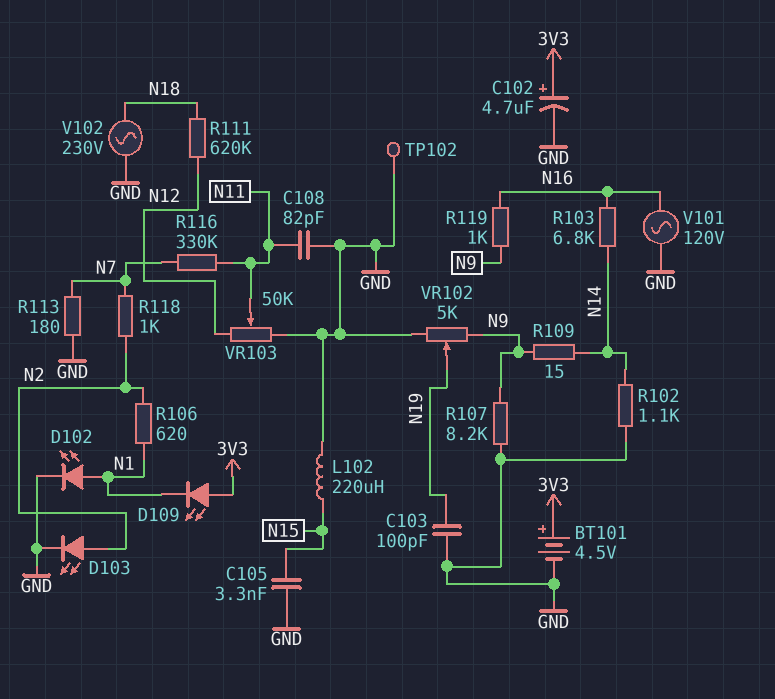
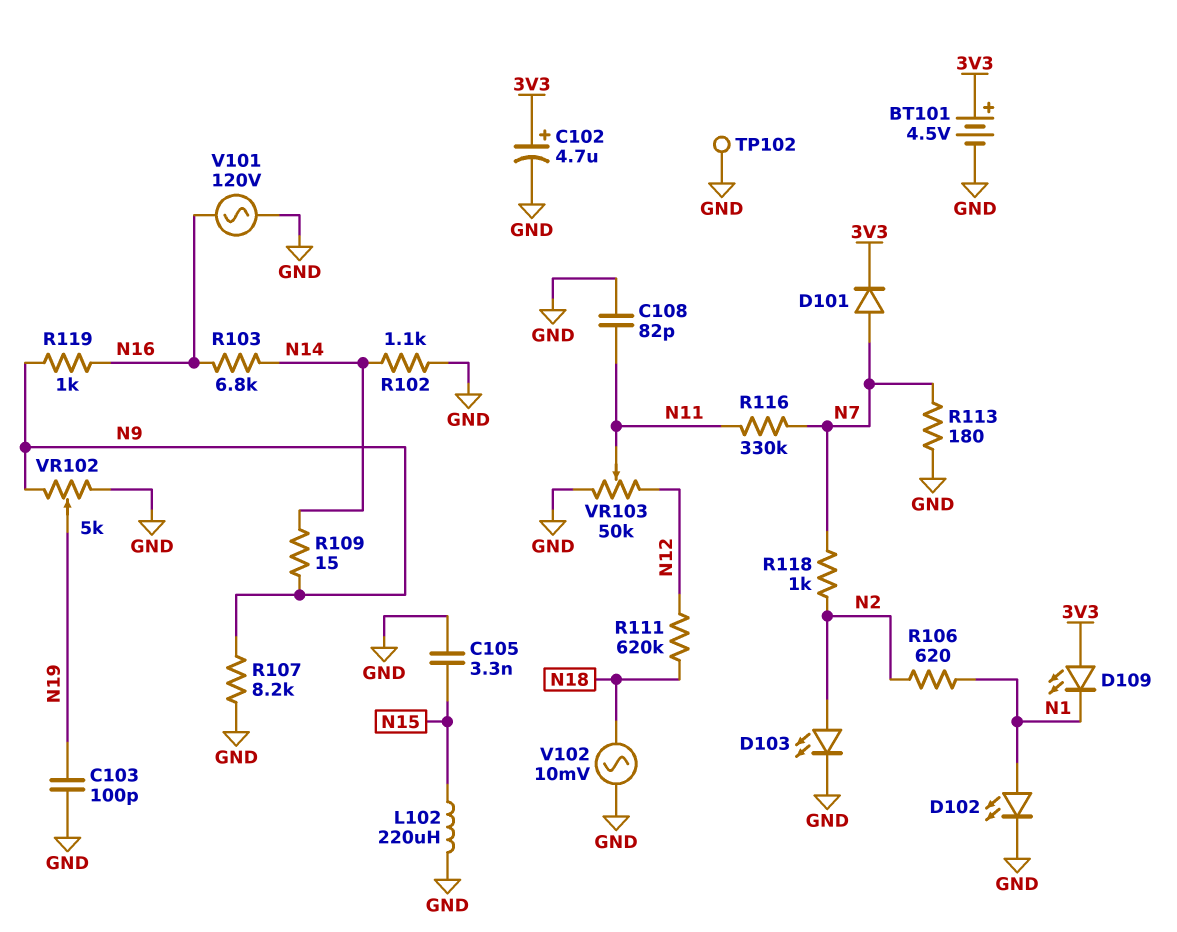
D101: none -> diode (A N7, K 3V3)
V102: AC 230V (GND, N18) -> AC 10mV (GND, N18)

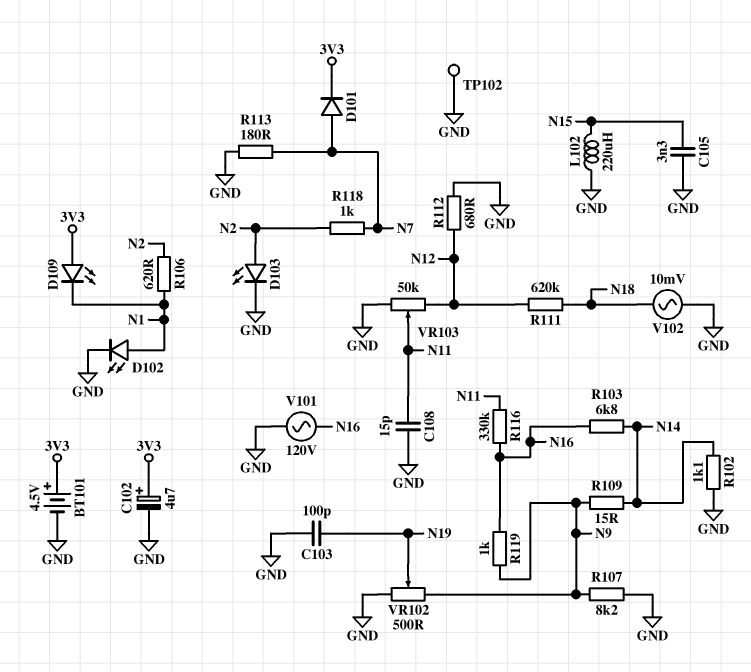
C108: 82pF (GND, N11) -> 15pF (GND, N11)
R112: none -> 680 (GND, N12)
R116: 330k (N7, N11) -> 330k (N11, N16)
VR102: 5k (GND, N9, wiper N19) -> 500 (GND, N9, wiper N19)

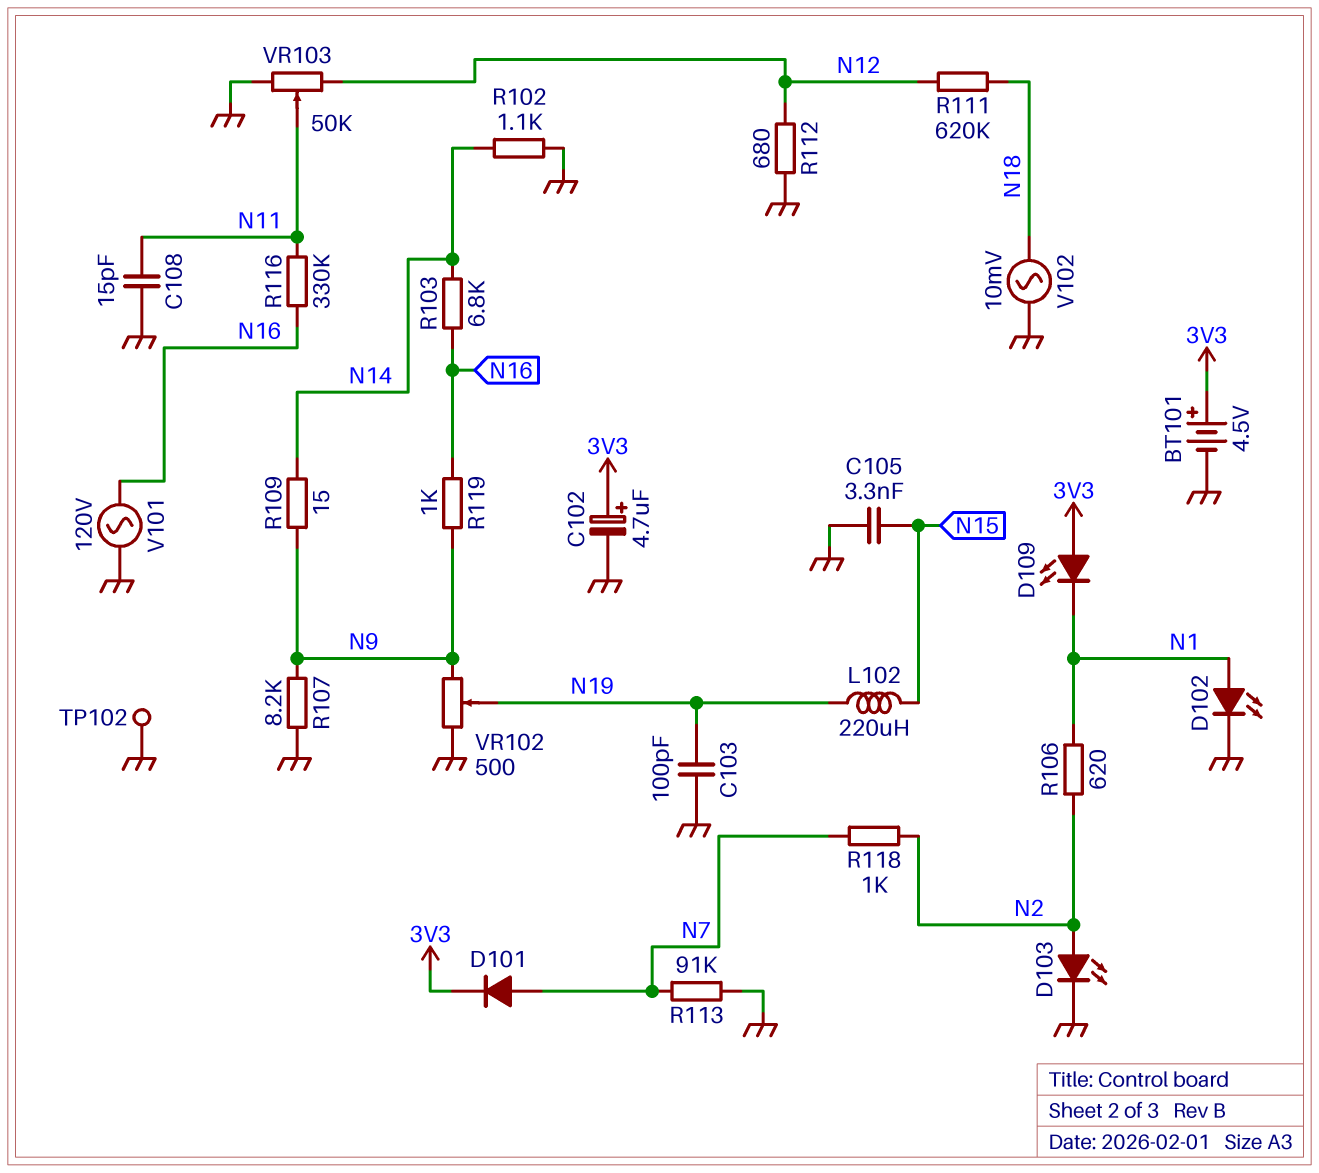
L102: 220uH (GND, N15) -> 220uH (N15, N19)
R113: 180 (GND, N7) -> 91k (GND, N7)

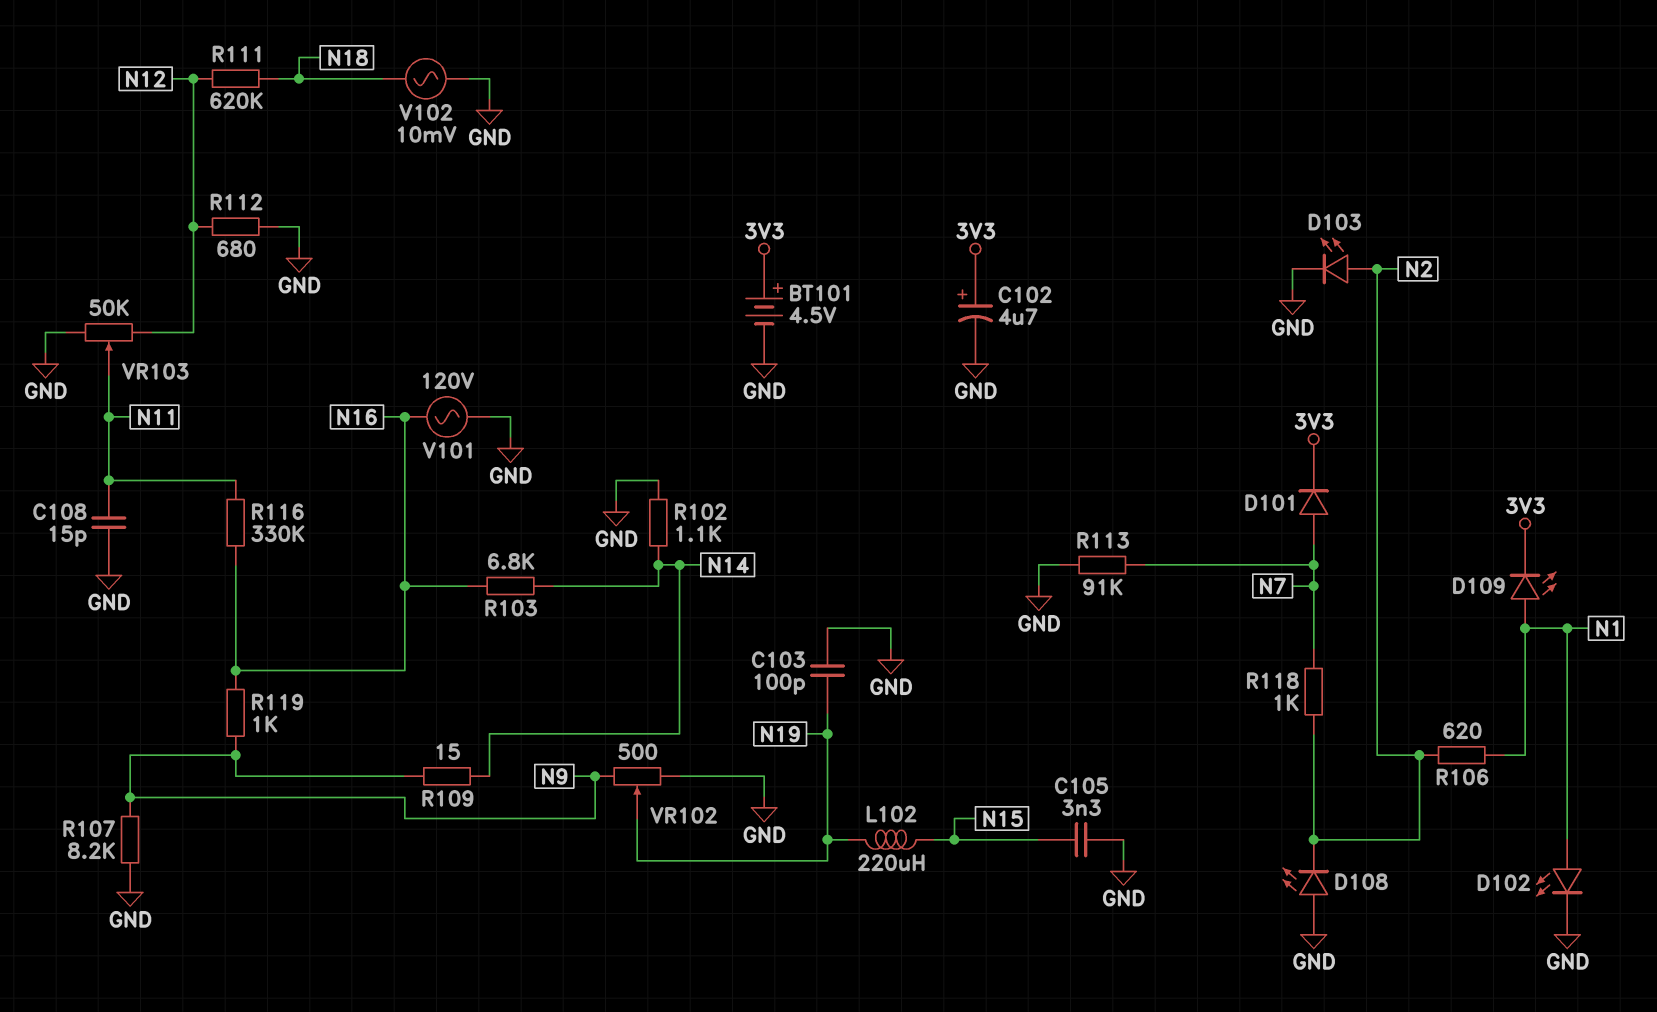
D108: none -> LED (A GND, K N2)
D109: LED (A 3V3, K N1) -> LED (A N1, K 3V3)
TP102: test point (GND) -> none

